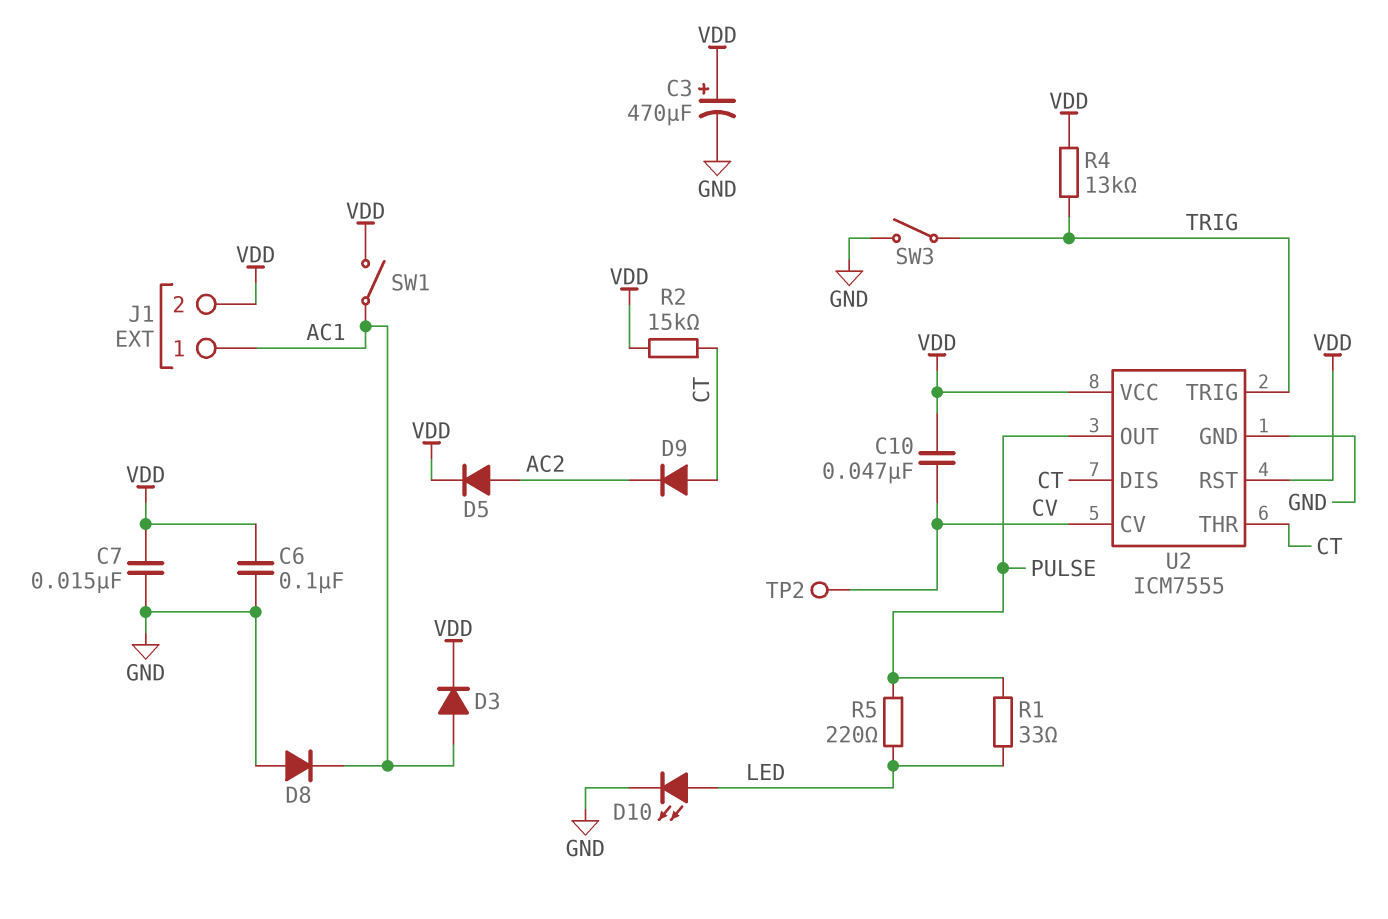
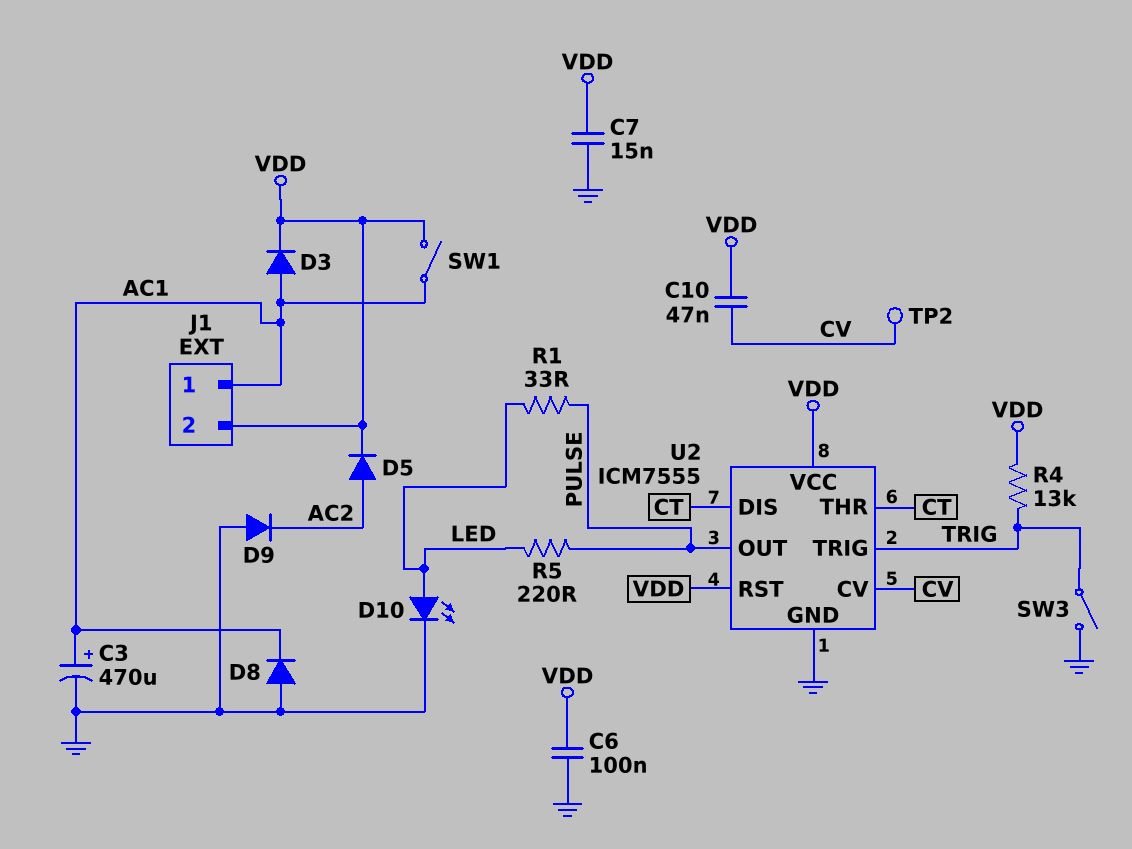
C3: 470uF (plus VDD, minus GND) -> 470uF (plus AC1, minus GND)
D9: diode (A CT, K AC2) -> diode (A GND, K AC2)
R2: 15k (CT, VDD) -> none

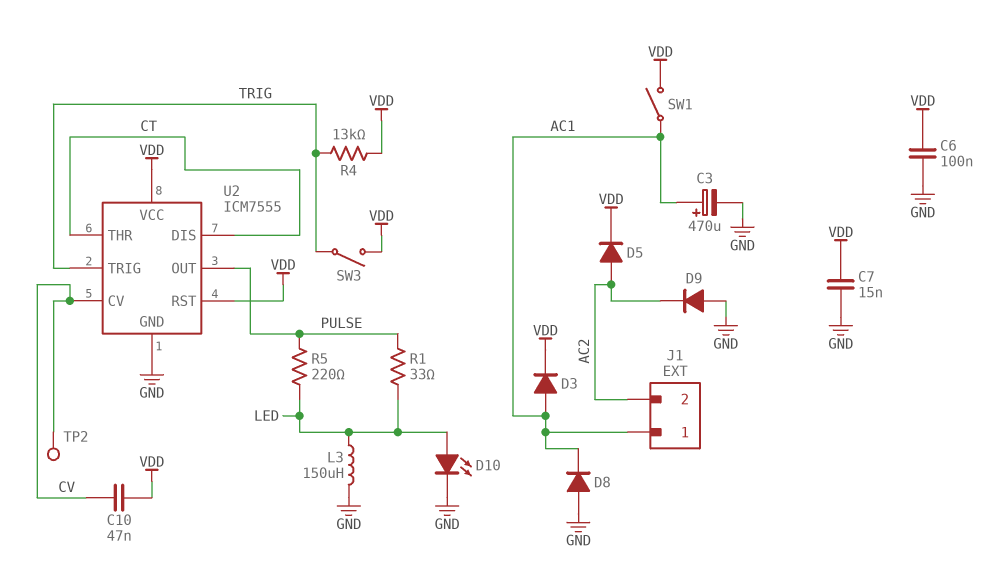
J1 pin 2: VDD -> AC2
L3: none -> 150uH (GND, LED)
SW3: switch (GND, TRIG) -> switch (TRIG, VDD)

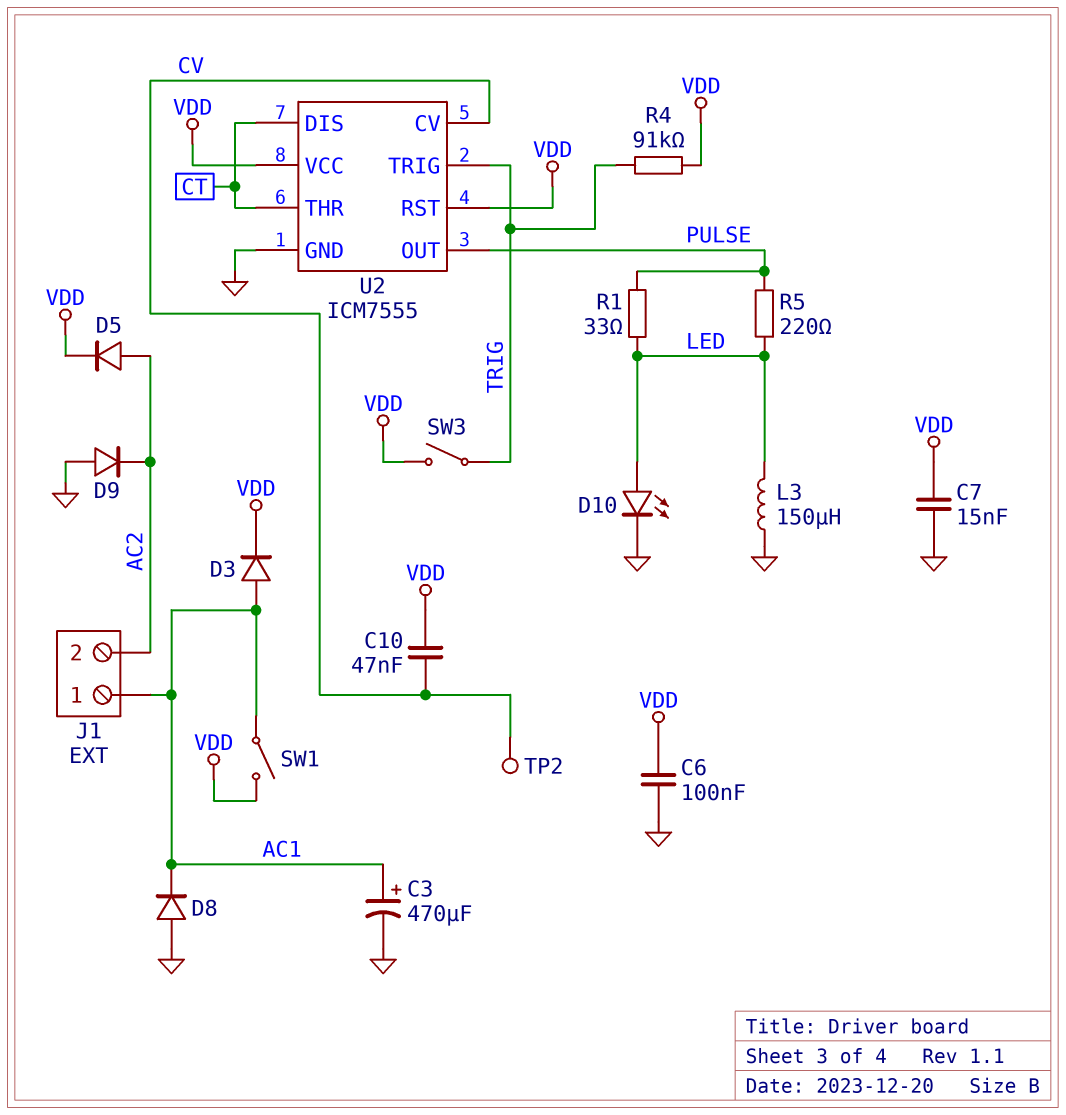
R4: 13k (TRIG, VDD) -> 91k (TRIG, VDD)

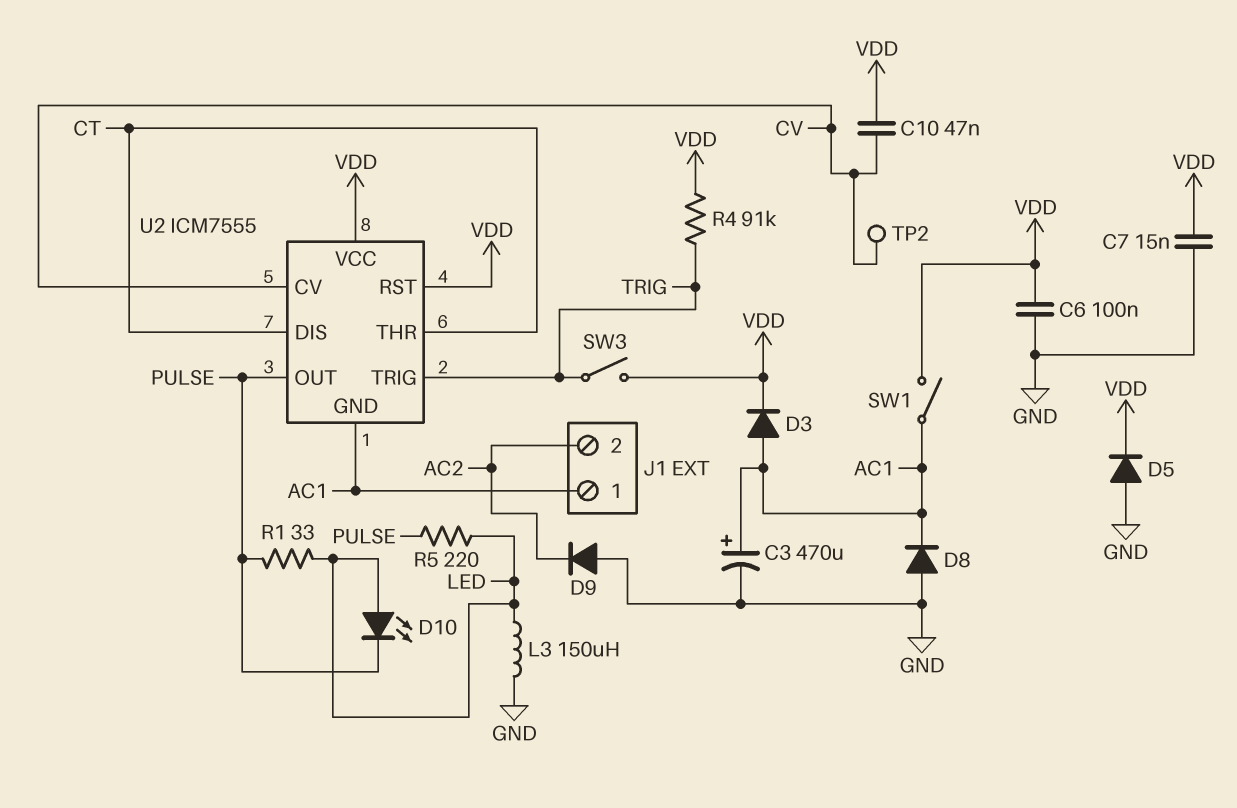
D5: diode (A AC2, K VDD) -> diode (A GND, K VDD)
D10: LED (A LED, K GND) -> LED (A LED, K PULSE)
U2 pin GND: GND -> AC1

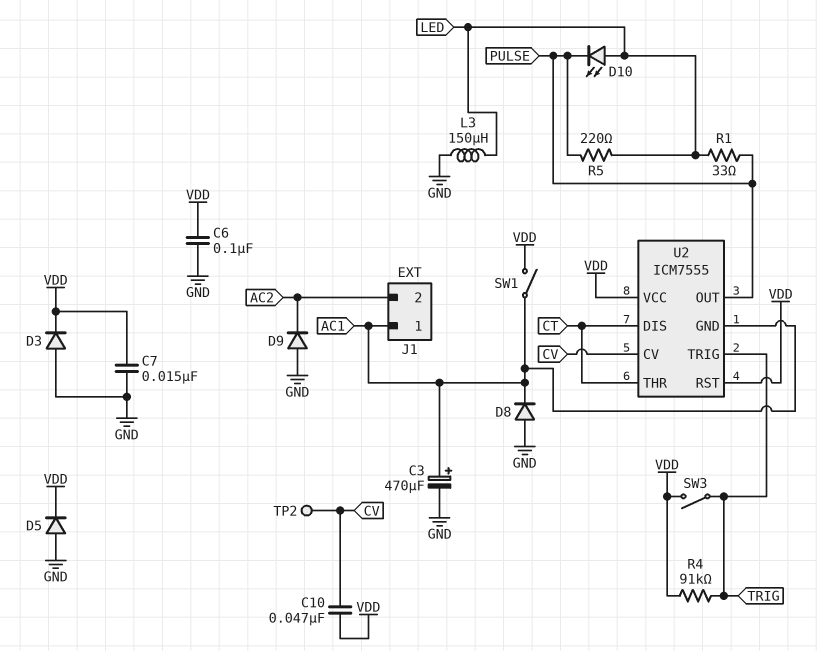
D3: diode (A AC1, K VDD) -> diode (A GND, K VDD)

